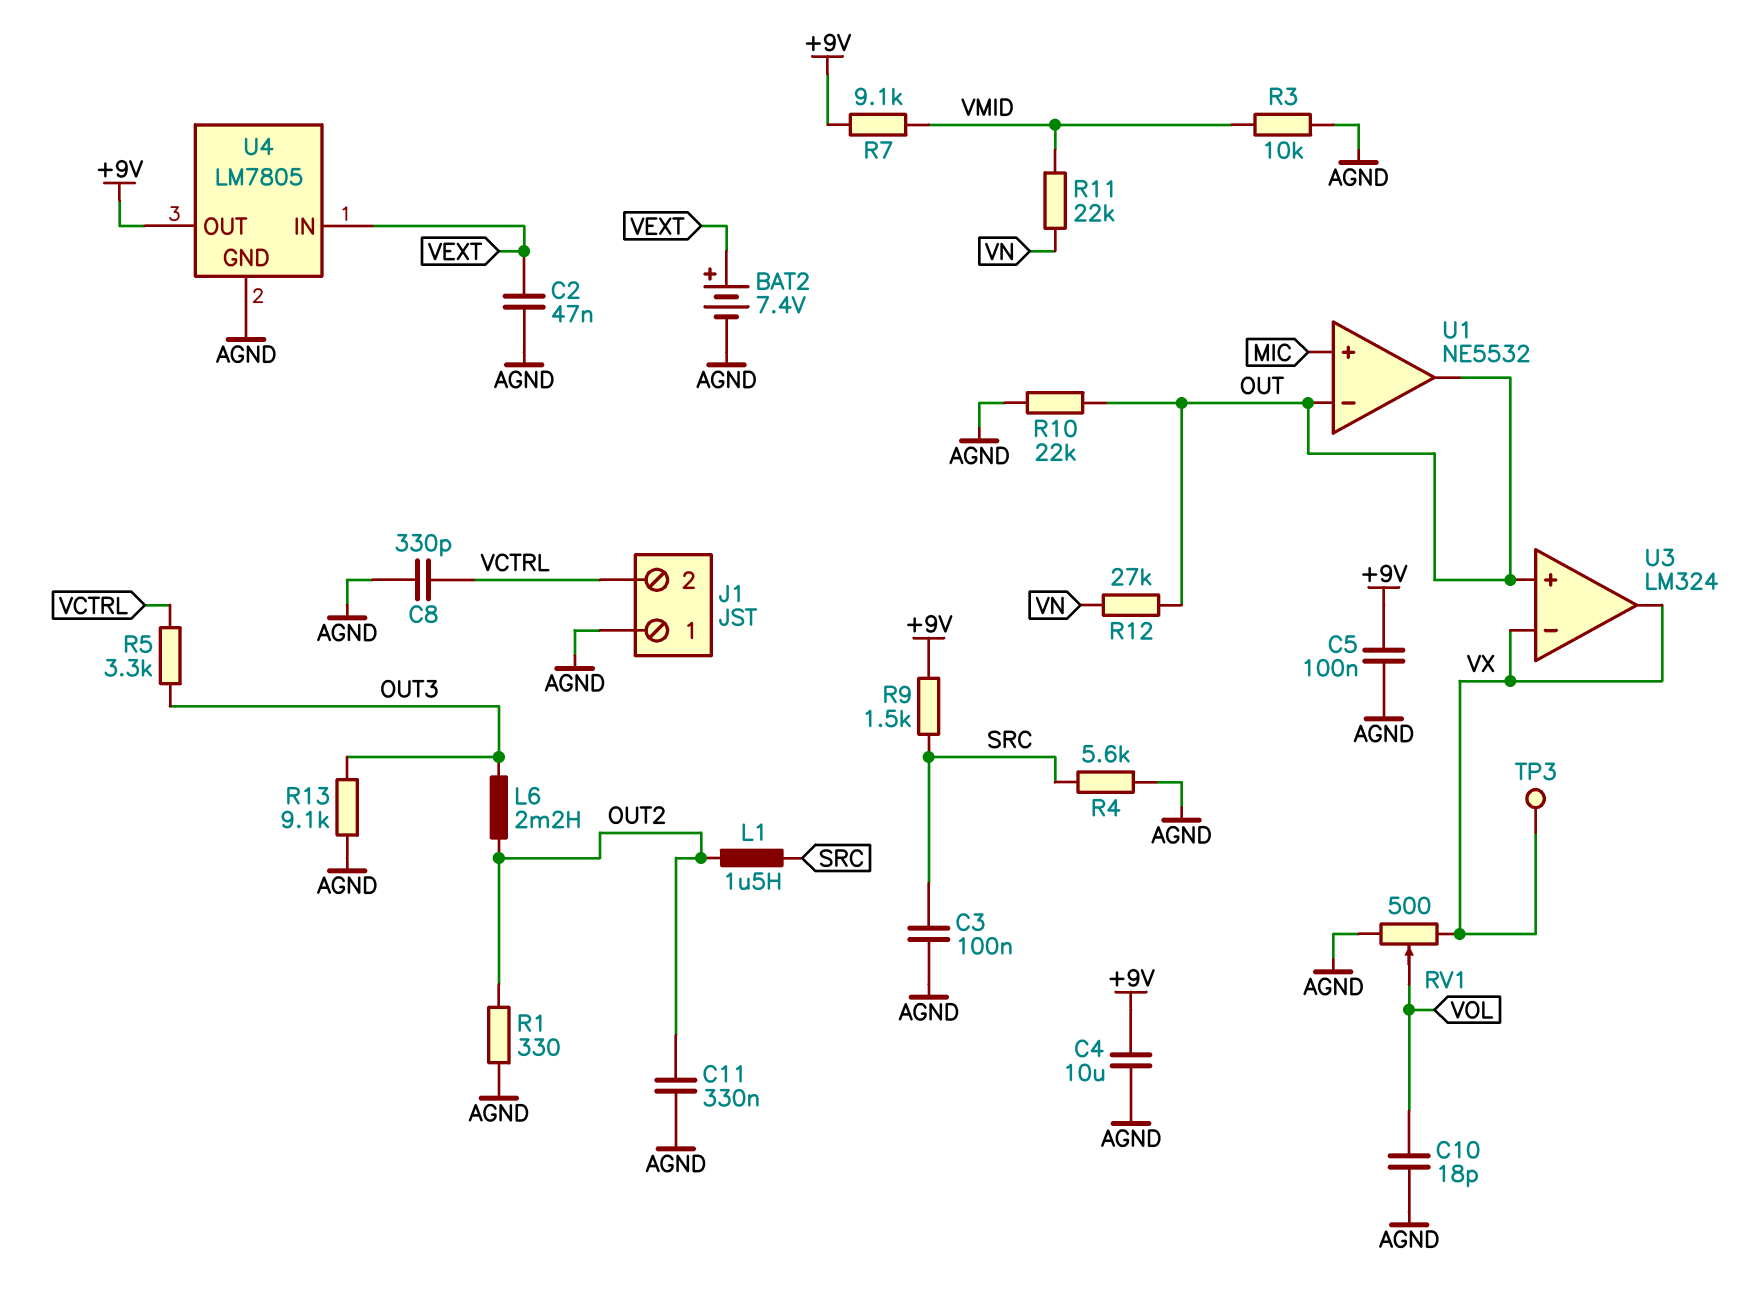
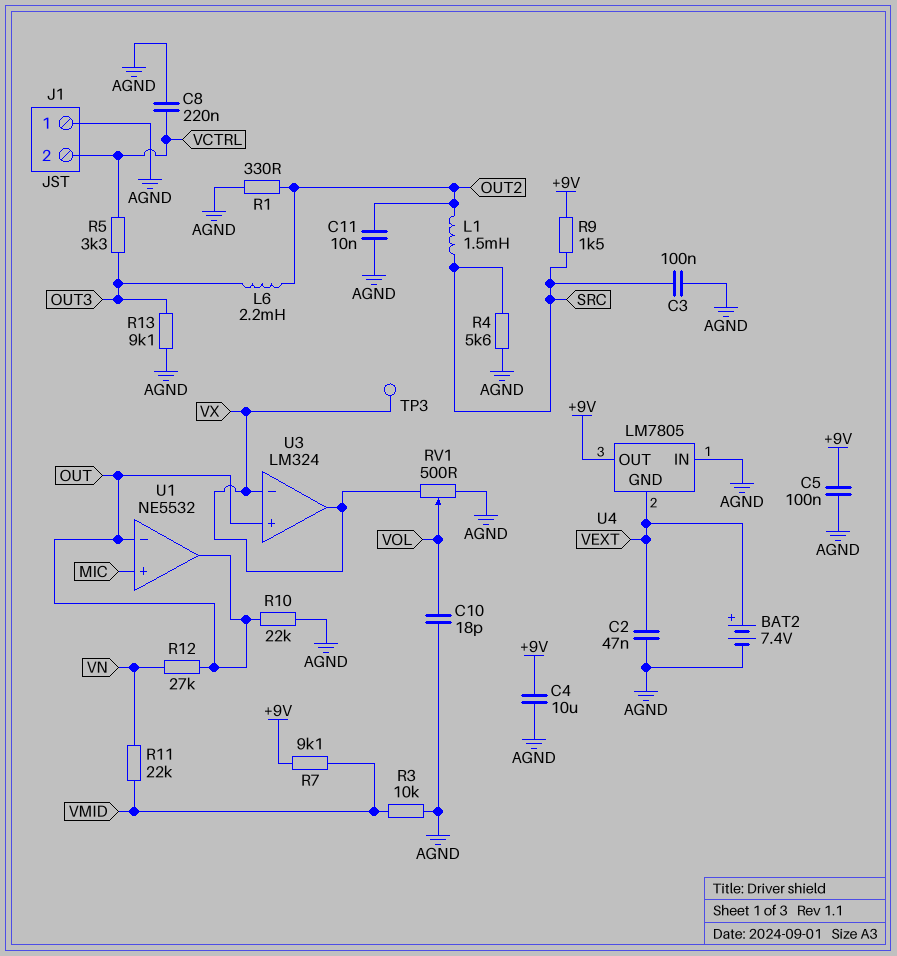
C8: 330pF (AGND, VCTRL) -> 220nF (AGND, VCTRL)
C11: 330nF (AGND, OUT2) -> 10nF (AGND, OUT2)
L1: 1.5uH (OUT2, SRC) -> 1.5mH (OUT2, SRC)
U4 pin GND: AGND -> VEXT
U4 pin IN: VEXT -> AGND

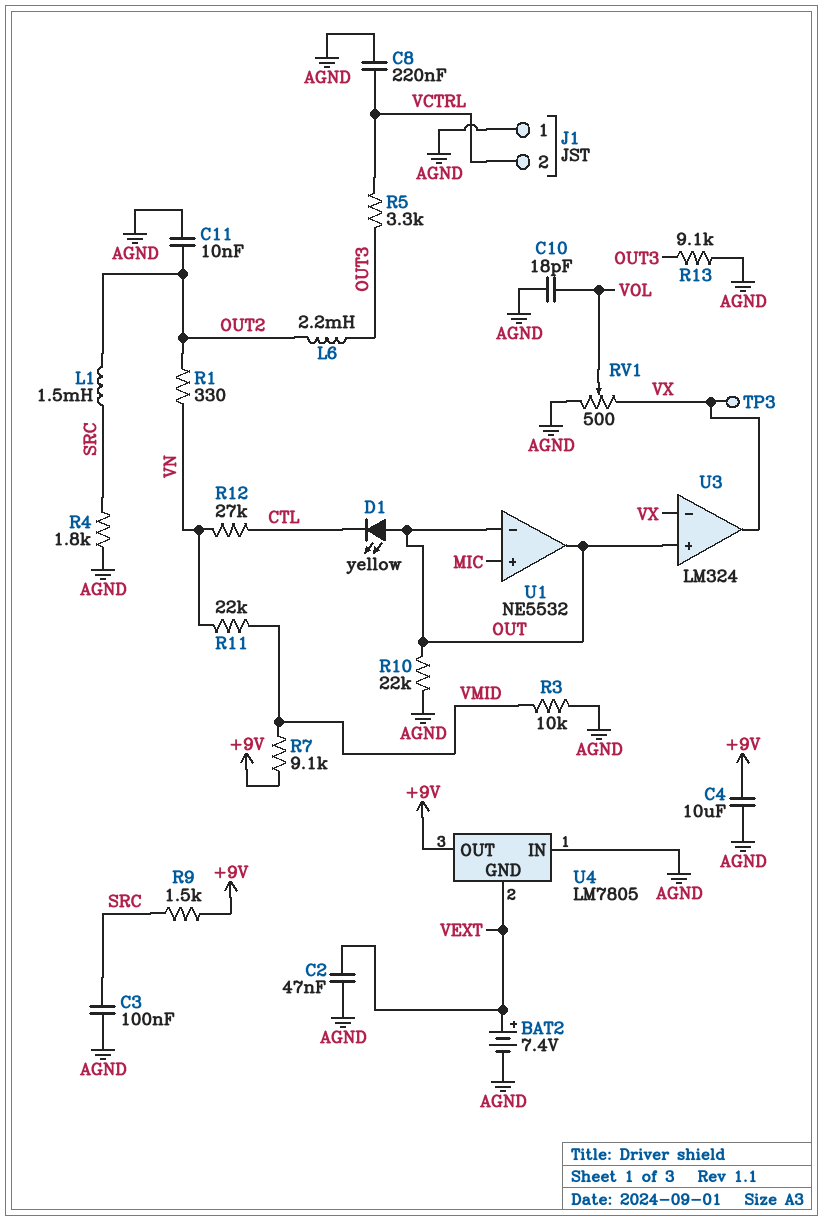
C5: 100nF (+9V, AGND) -> none
D1: none -> LED yellow (A OUT, K CTL)
R1: 330 (AGND, OUT2) -> 330 (OUT2, VN)
R4: 5.6k (AGND, SRC) -> 1.8k (AGND, SRC)
R12: 27k (OUT, VN) -> 27k (CTL, VN)

